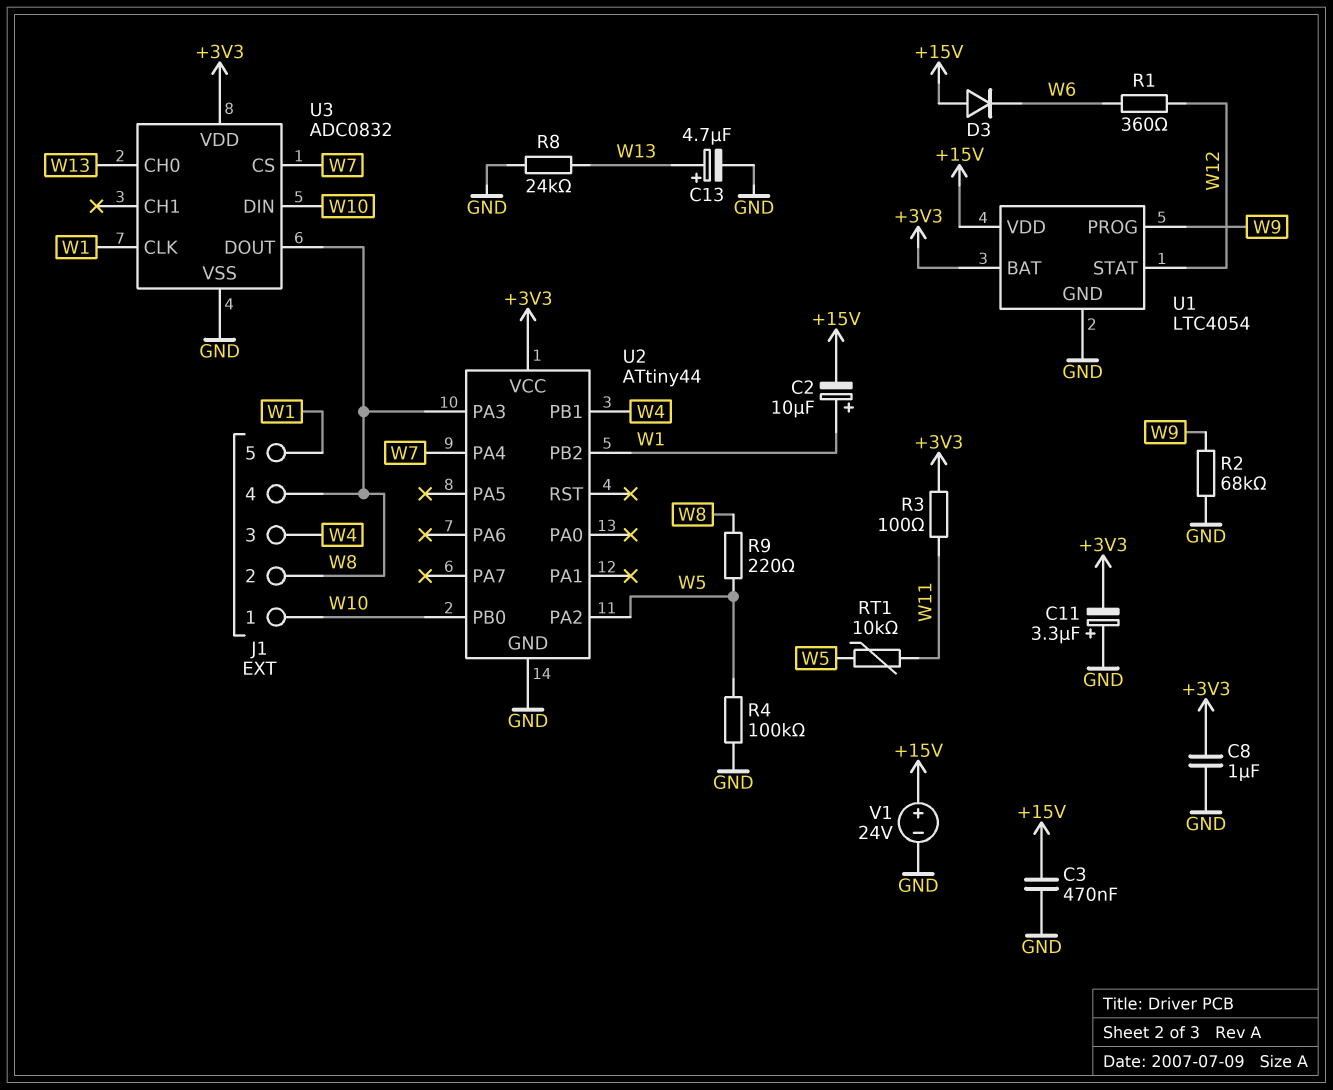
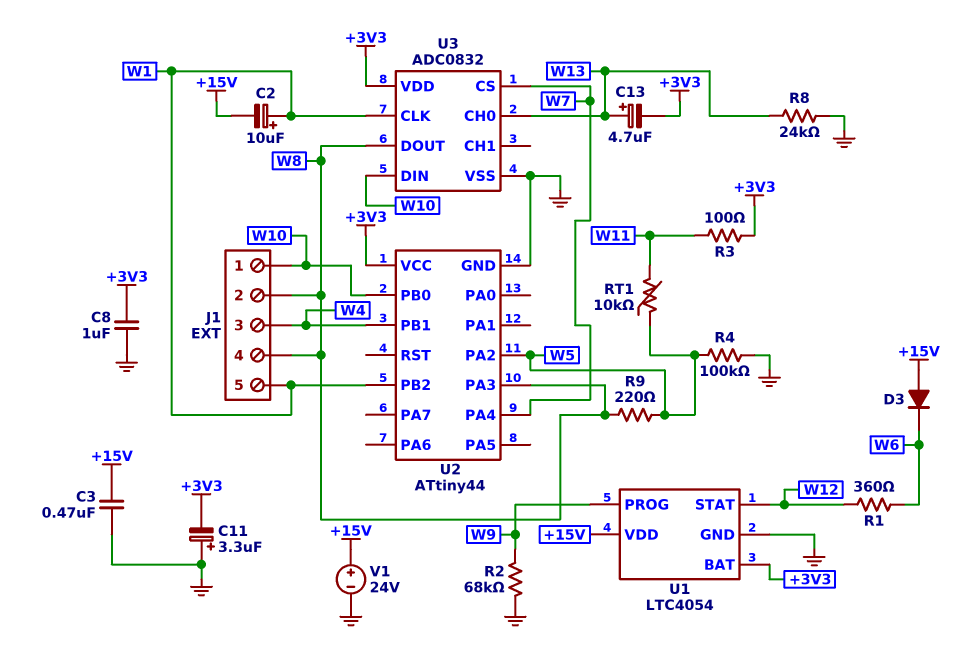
C13: 4.7uF (plus W13, minus GND) -> 4.7uF (plus W13, minus +3V3)

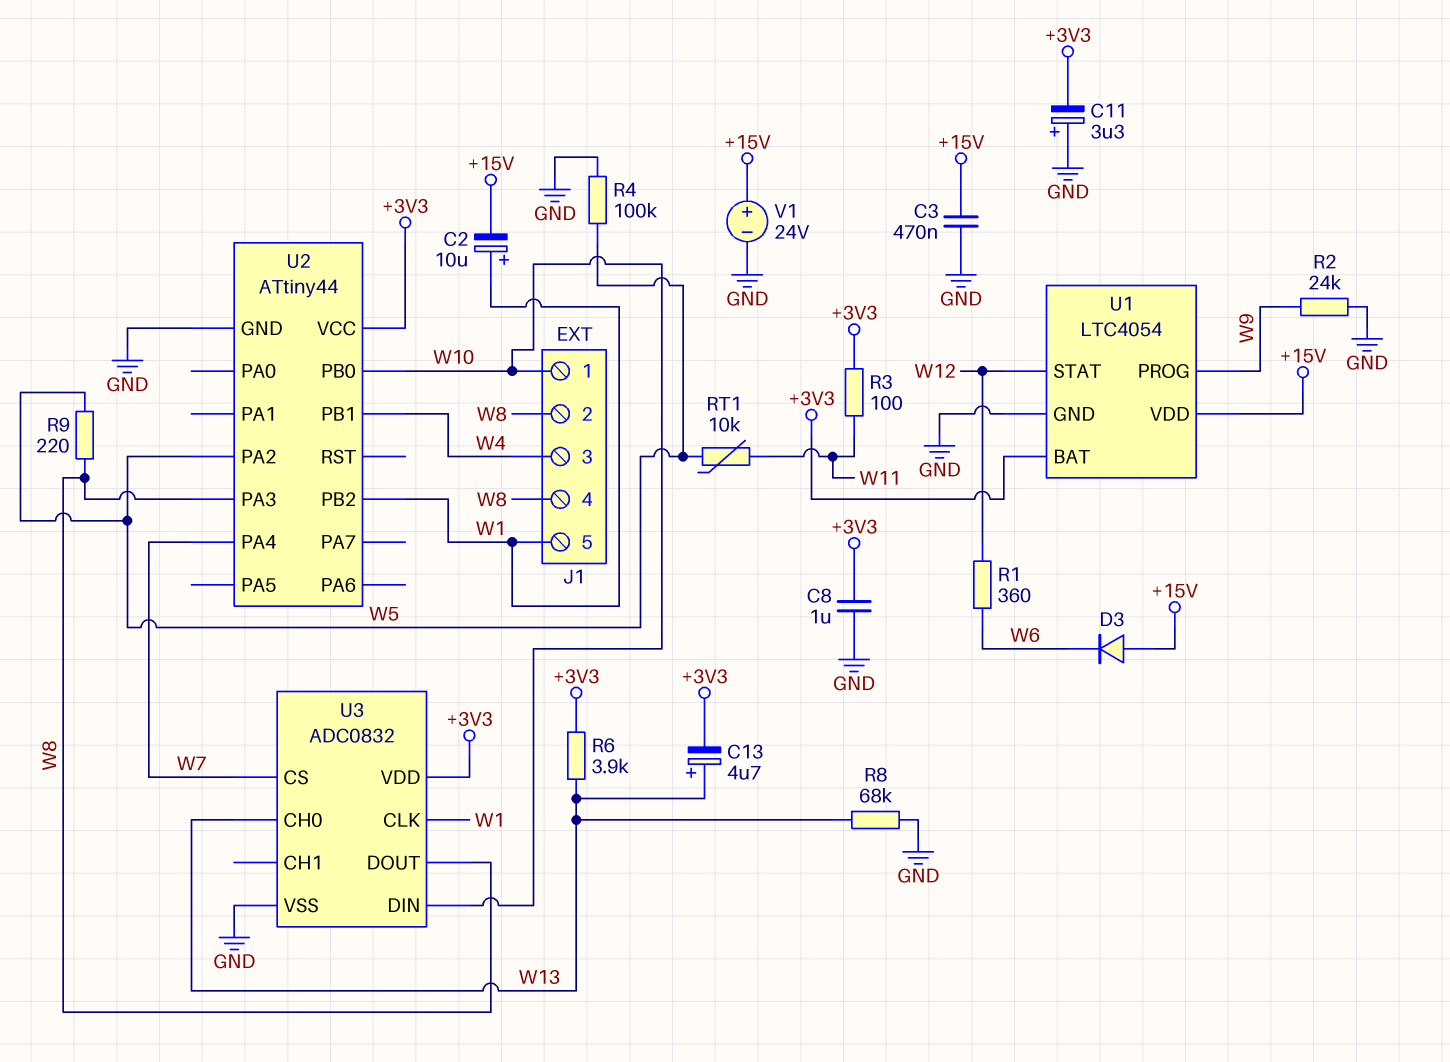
R2: 68k (GND, W9) -> 24k (GND, W9)
R6: none -> 3.9k (+3V3, W13)
R8: 24k (GND, W13) -> 68k (GND, W13)

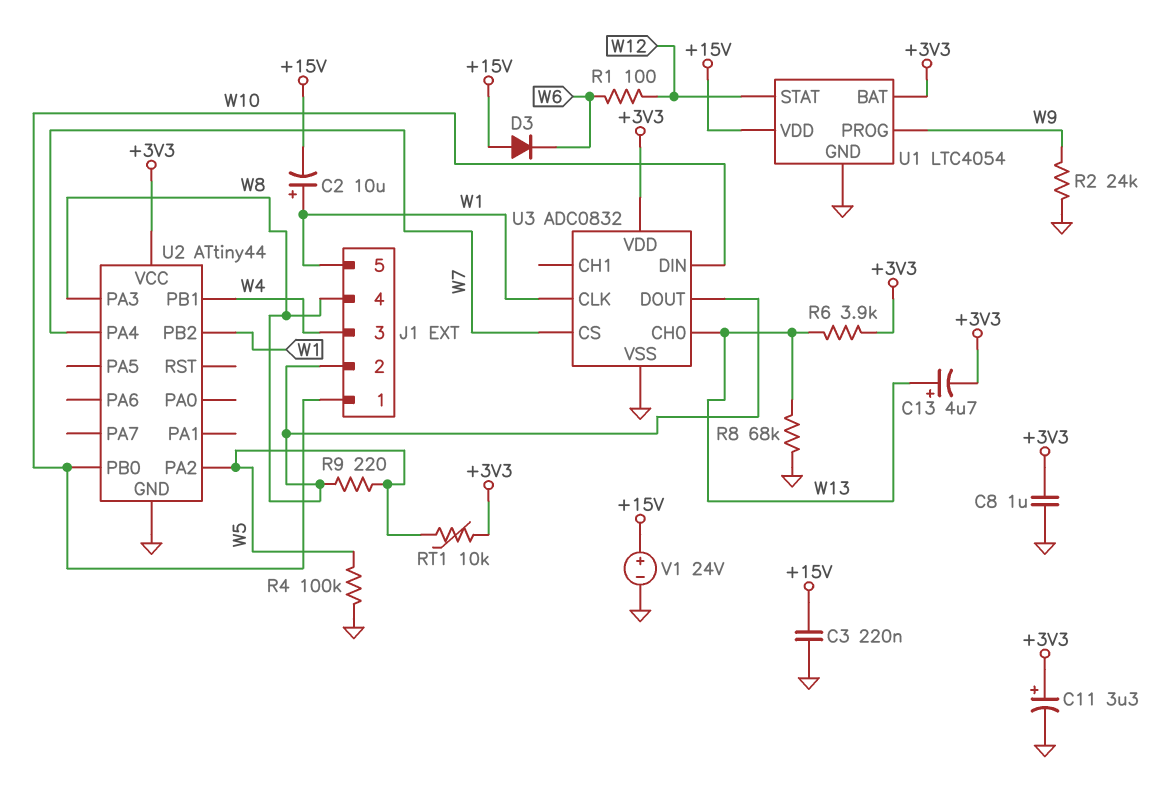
C3: 470nF (+15V, GND) -> 220nF (+15V, GND)
C11: 3.3uF (plus GND, minus +3V3) -> 3.3uF (plus +3V3, minus GND)
R1: 360 (W6, W12) -> 100 (W6, W12)
R3: 100 (+3V3, W11) -> none
RT1: 10k (W5, W11) -> 10k (+3V3, W5)

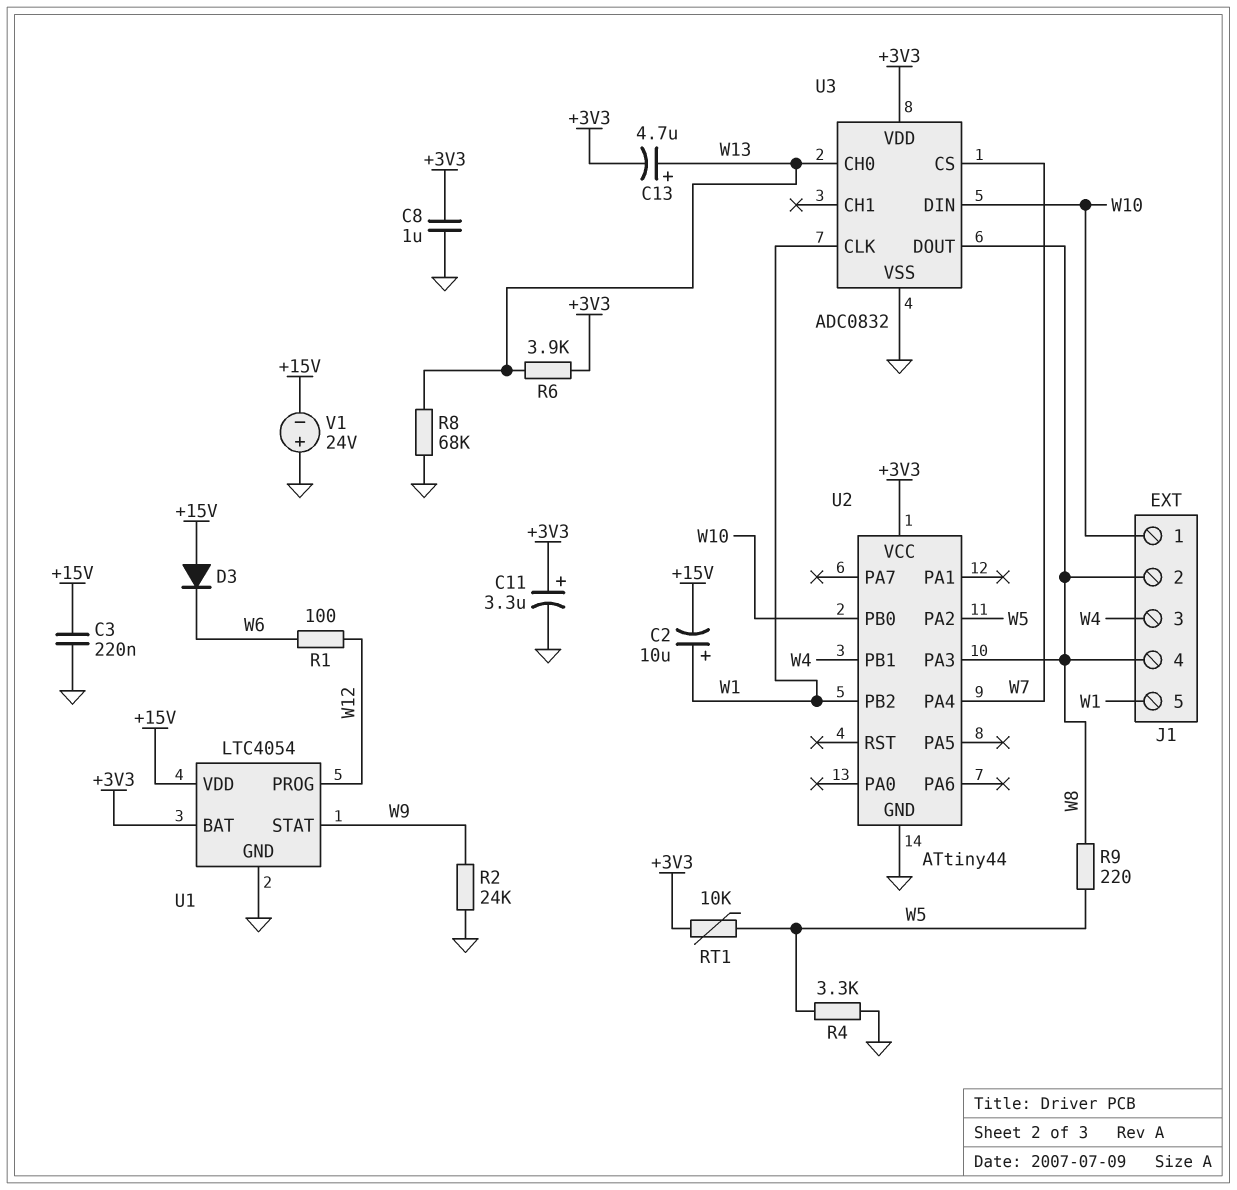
R4: 100k (GND, W5) -> 3.3k (GND, W5)
U1 pin PROG: W9 -> W12
U1 pin STAT: W12 -> W9
V1: 24V (plus +15V, minus GND) -> 24V (plus GND, minus +15V)

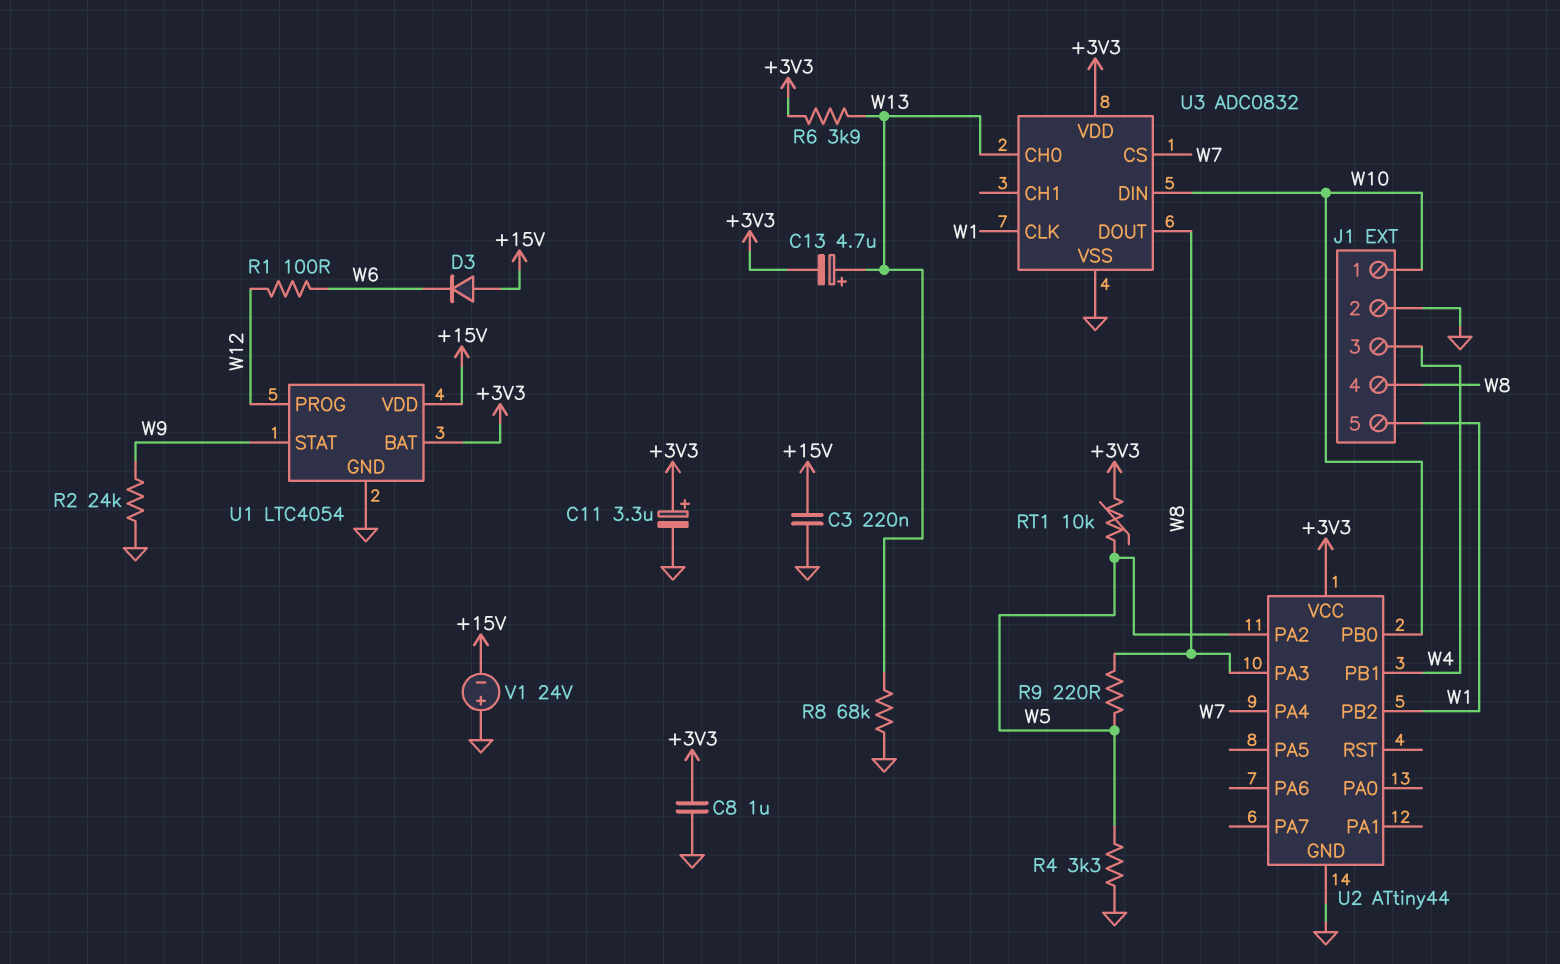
C2: 10uF (plus W1, minus +15V) -> none
J1 pin 2: W8 -> GND

